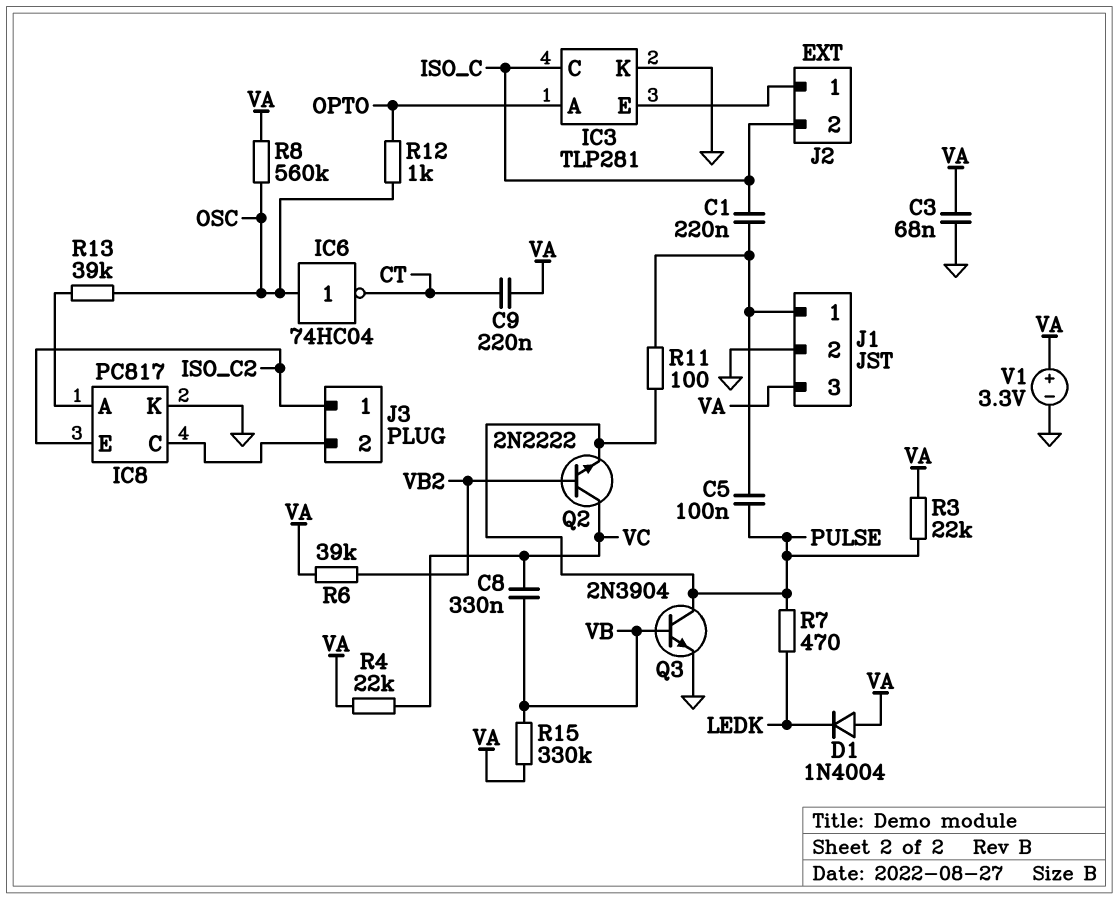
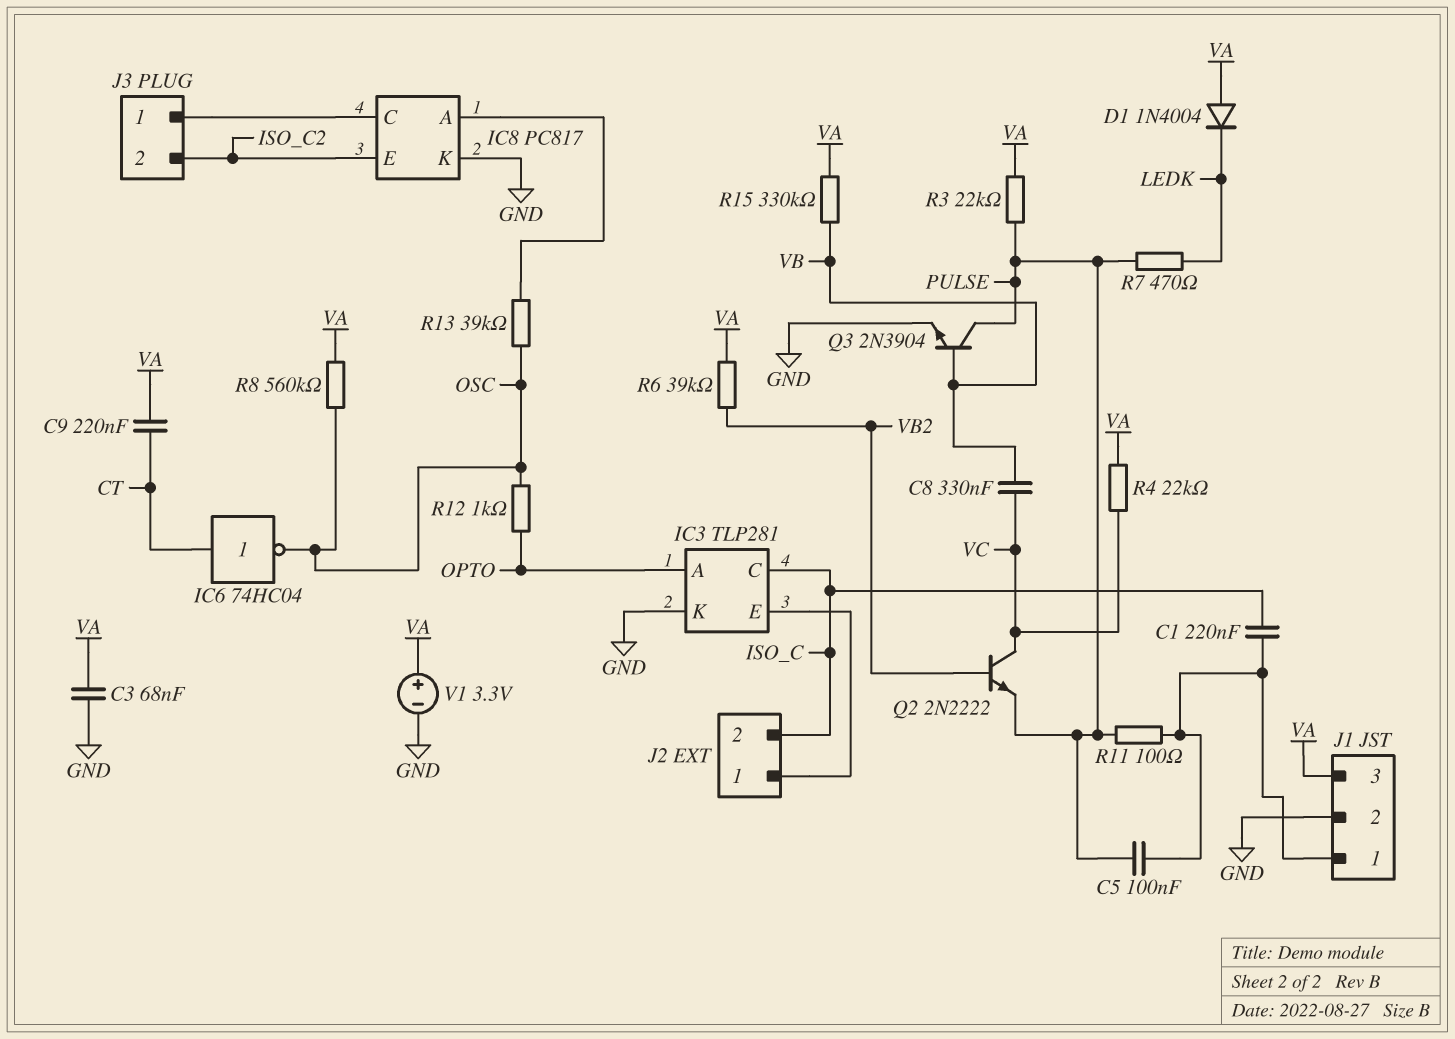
IC6: NOT 74HC04 (in OSC, out CT) -> NOT 74HC04 (in CT, out OSC)
J3 pin 1: ISO_C2 -> IC8/C
J3 pin 2: IC8/C -> ISO_C2

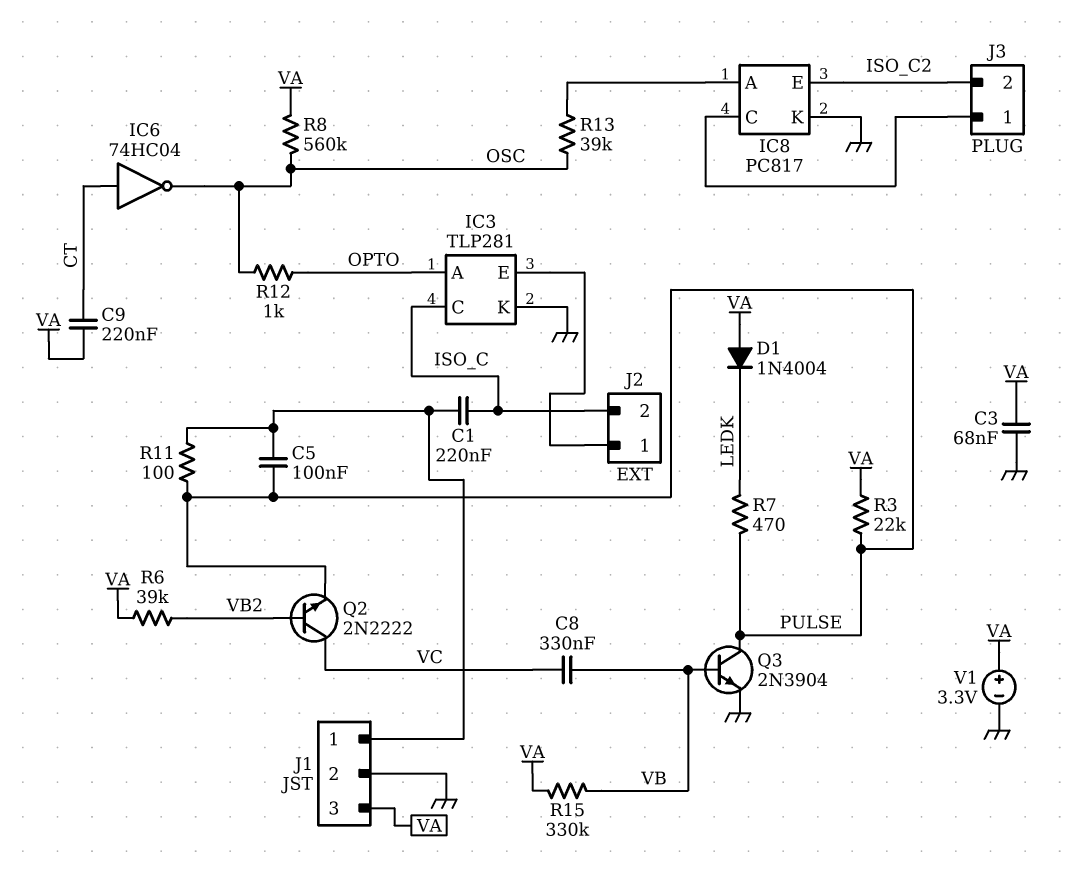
R4: 22k (VA, VC) -> none

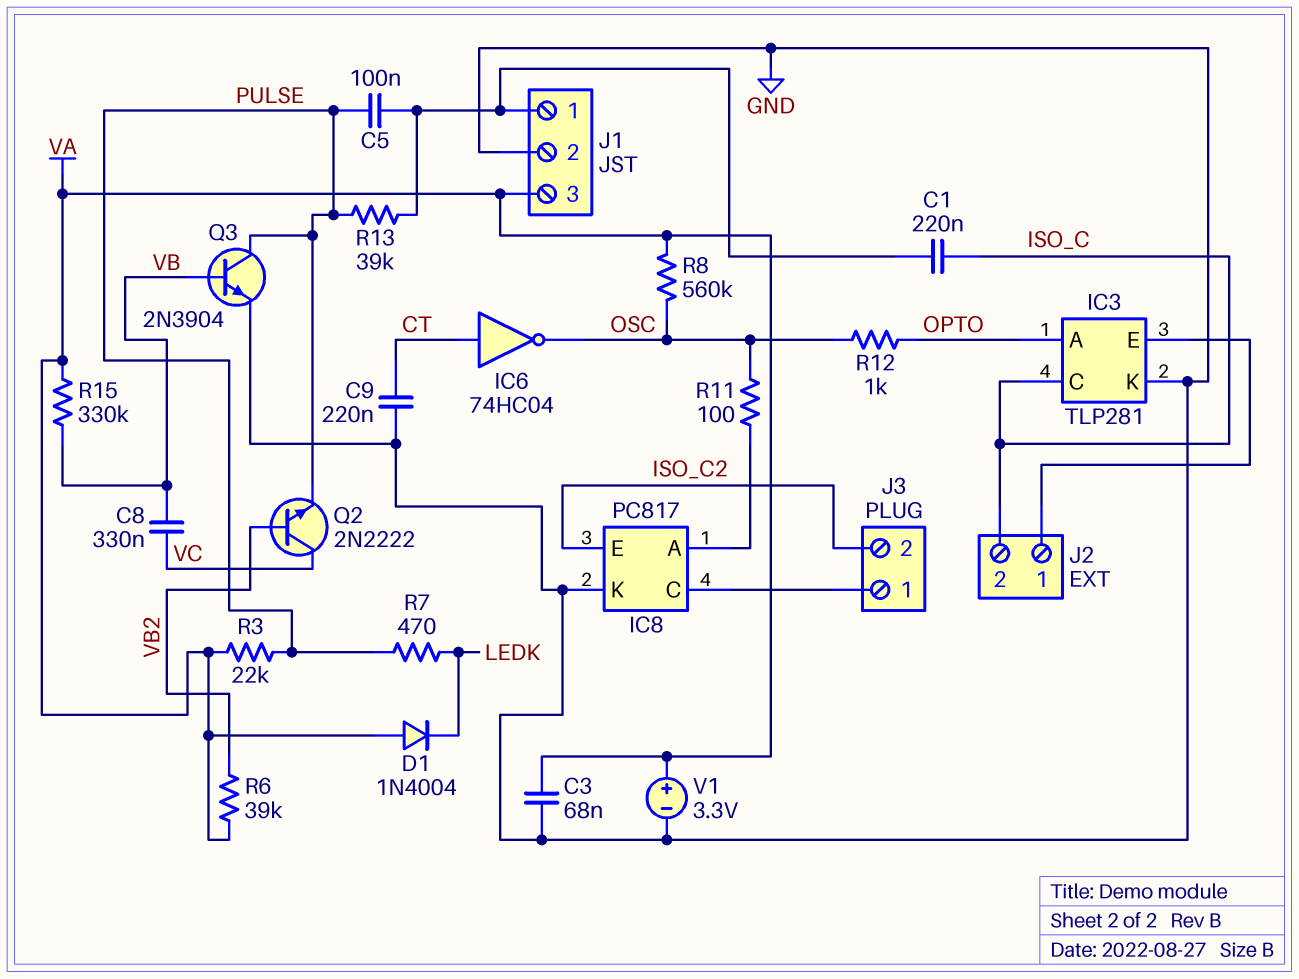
C9: 220nF (CT, VA) -> 220nF (CT, GND)
R11: 100 (J1/1, PULSE) -> 100 (IC8/A, OSC)
R13: 39k (IC8/A, OSC) -> 39k (J1/1, PULSE)

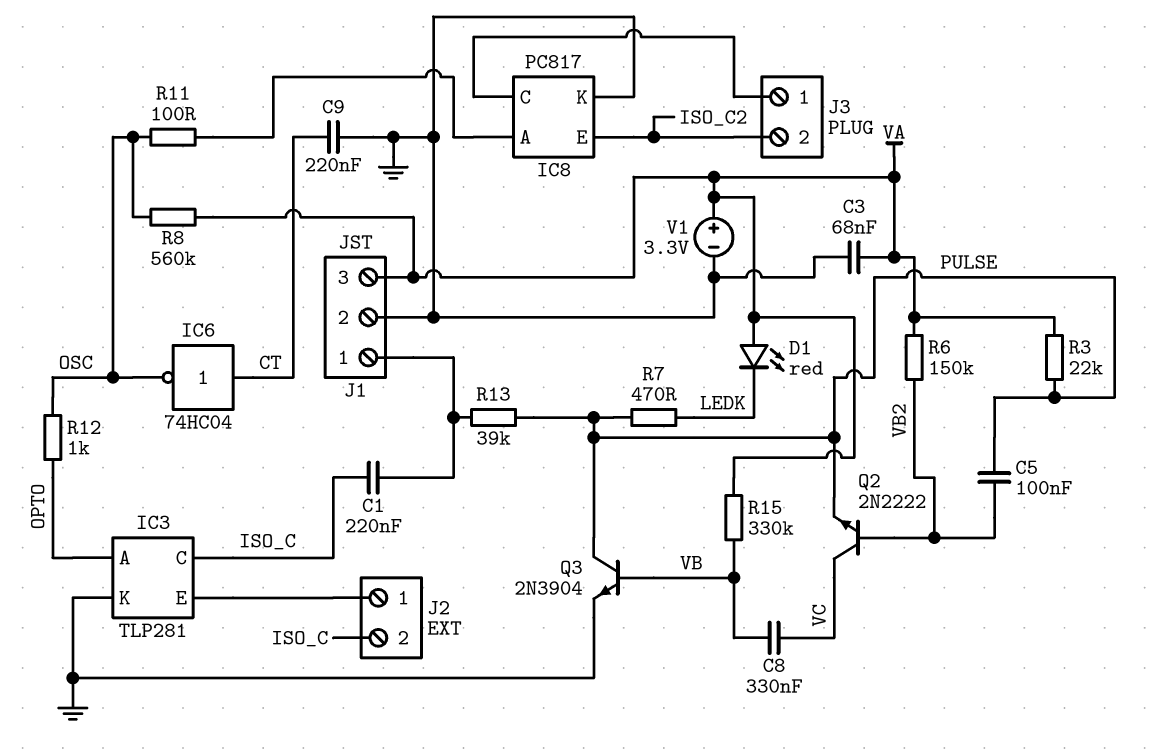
C5: 100nF (J1/1, PULSE) -> 100nF (PULSE, VB2)
D1: diode 1N4004 (A VA, K LEDK) -> LED red (A VA, K LEDK)
R6: 39k (VA, VB2) -> 150k (VA, VB2)

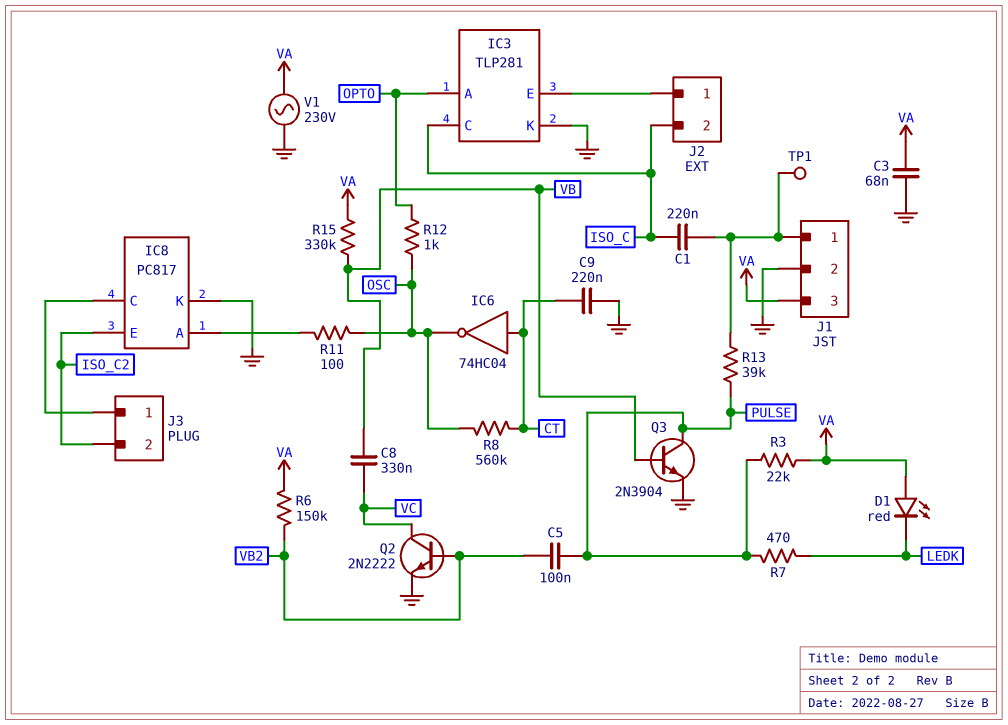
Q2: NPN 2N2222 (B VB2, C VC, E PULSE) -> NPN 2N2222 (B VB2, C VC, E GND)
R8: 560k (OSC, VA) -> 560k (CT, OSC)
TP1: none -> test point (J1/1)
V1: 3.3V (plus VA, minus GND) -> AC 230V (GND, VA)

